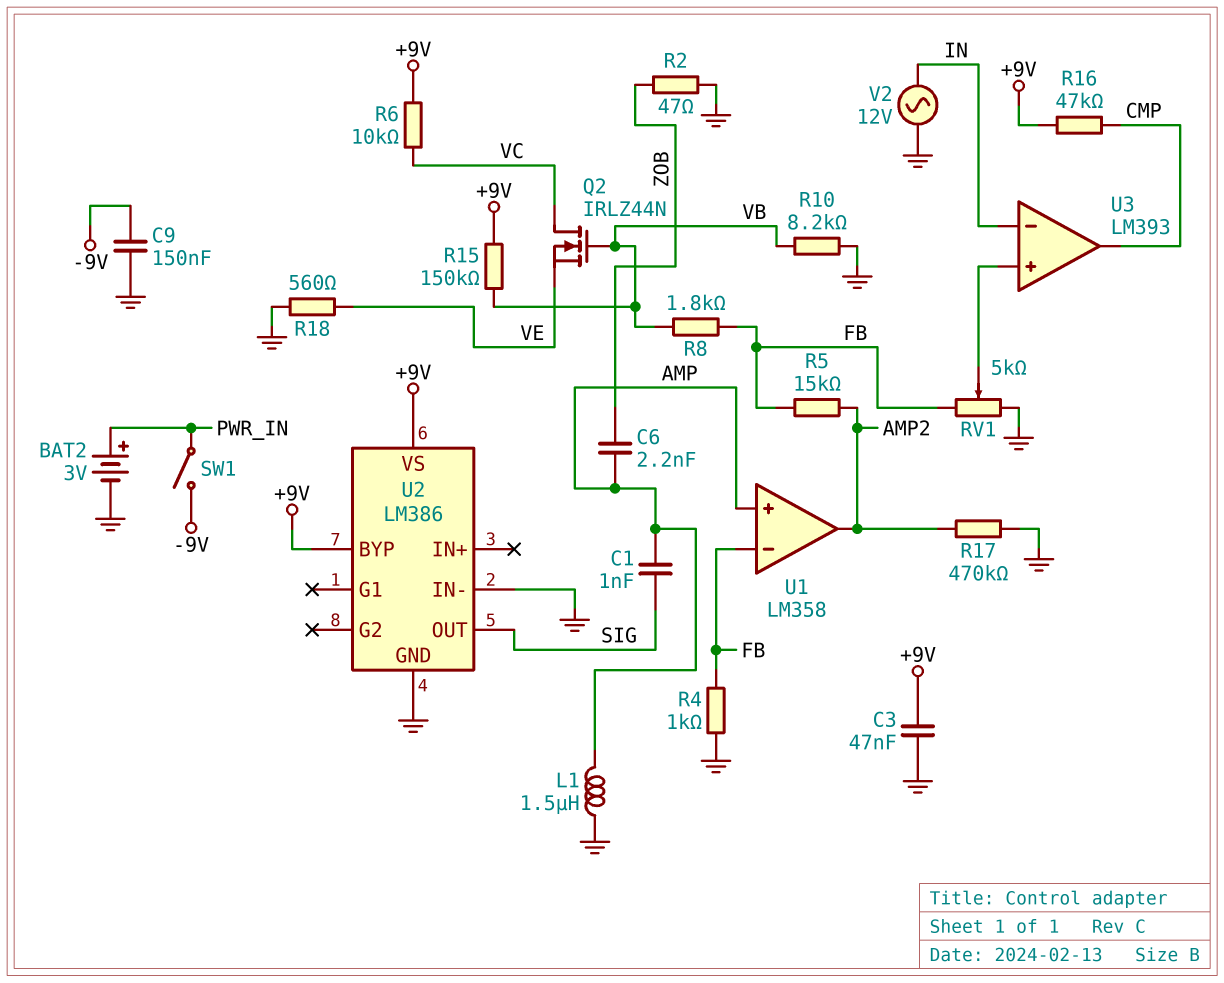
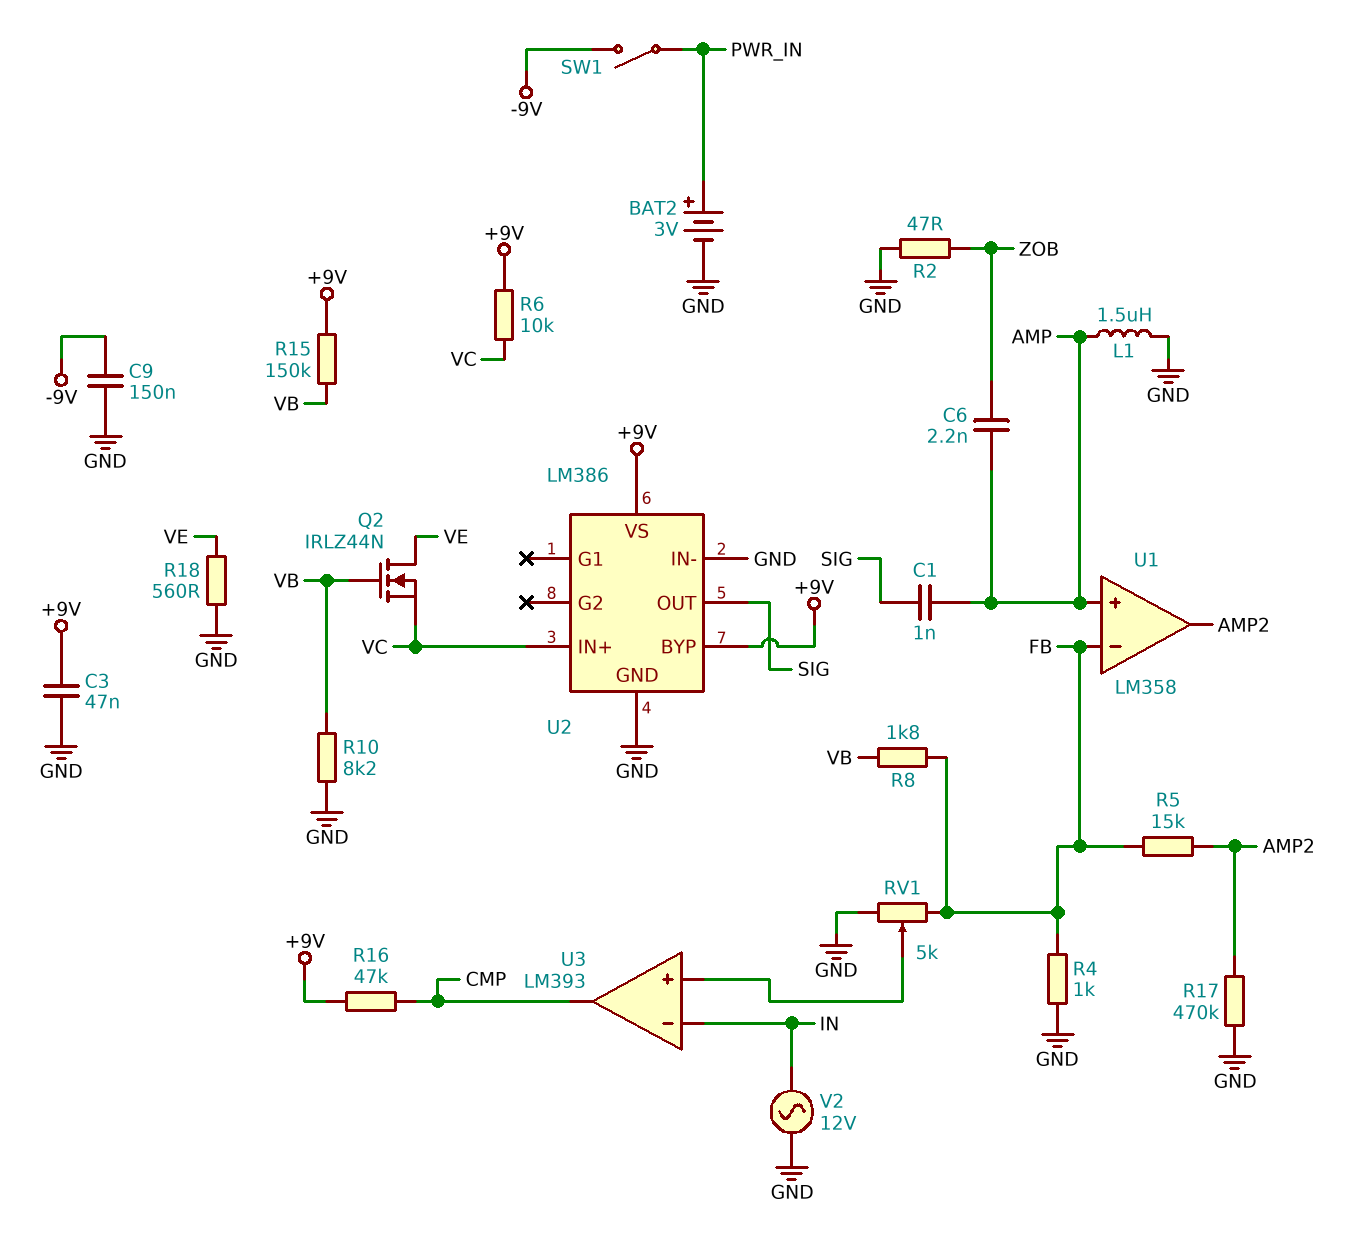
Q2: NMOS IRLZ44N (G VB, D VC, S VE) -> NMOS IRLZ44N (G VB, D VE, S VC)
U2 pin IN+: none -> VC

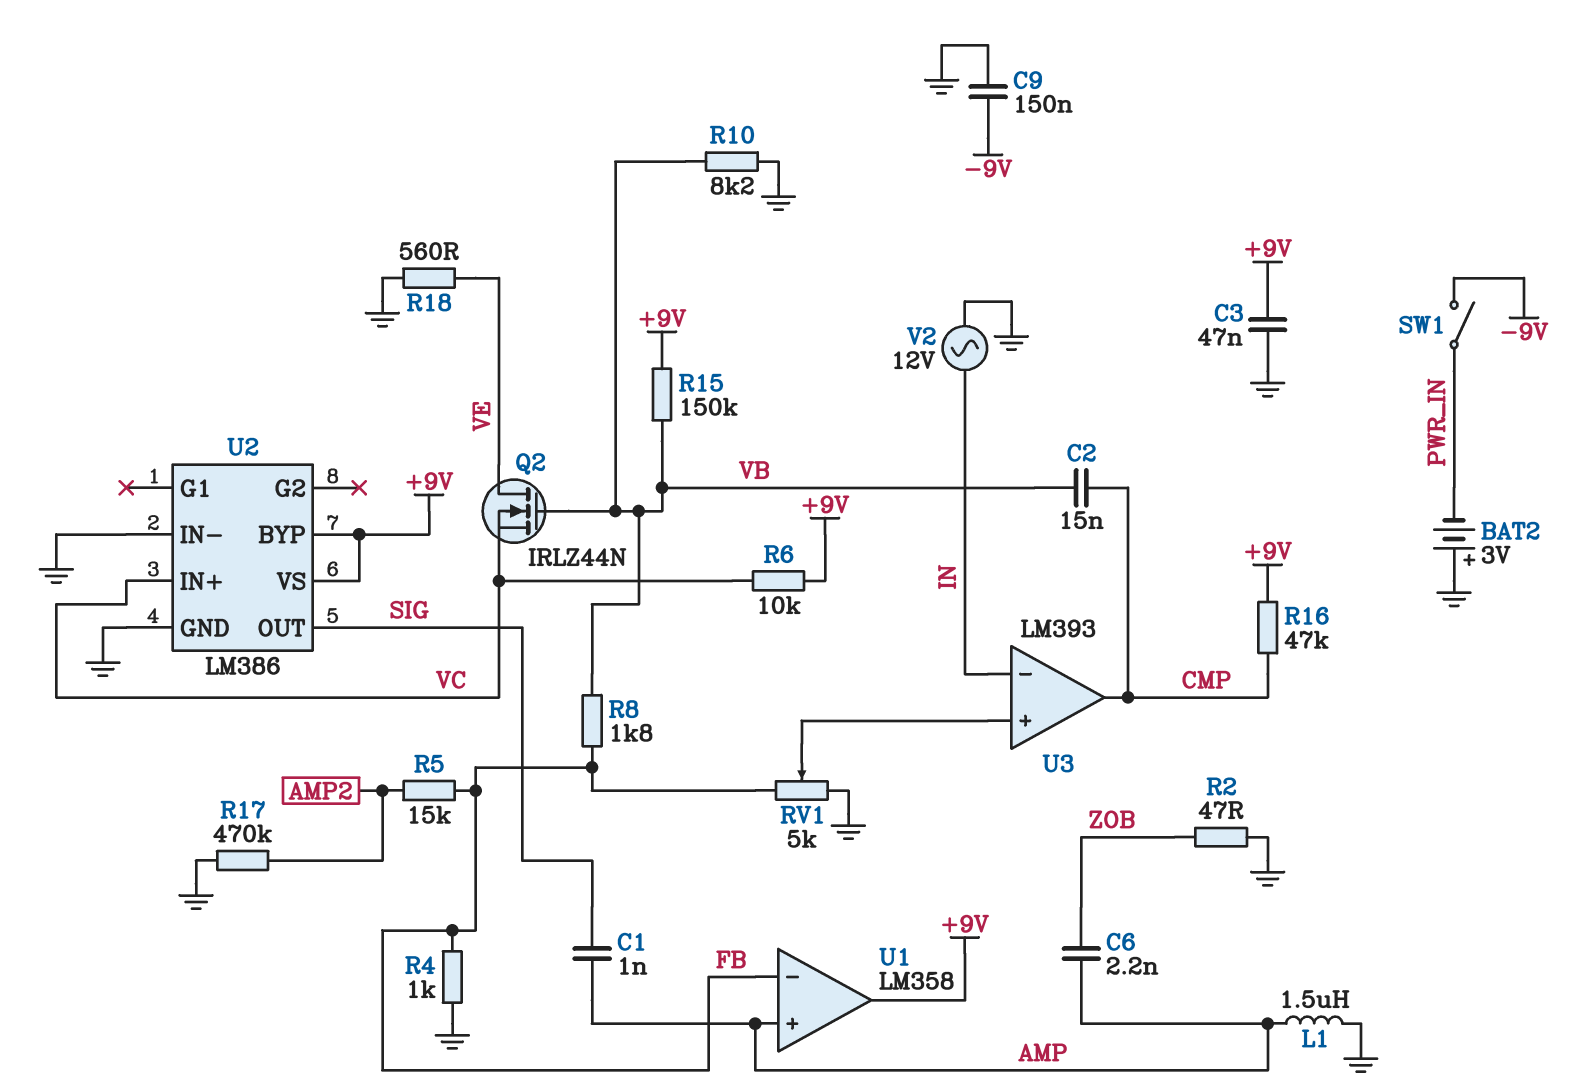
BAT2: 3V (plus PWR_IN, minus GND) -> 3V (plus GND, minus PWR_IN)
C2: none -> 15nF (CMP, VB)
U1 pin out: AMP2 -> +9V

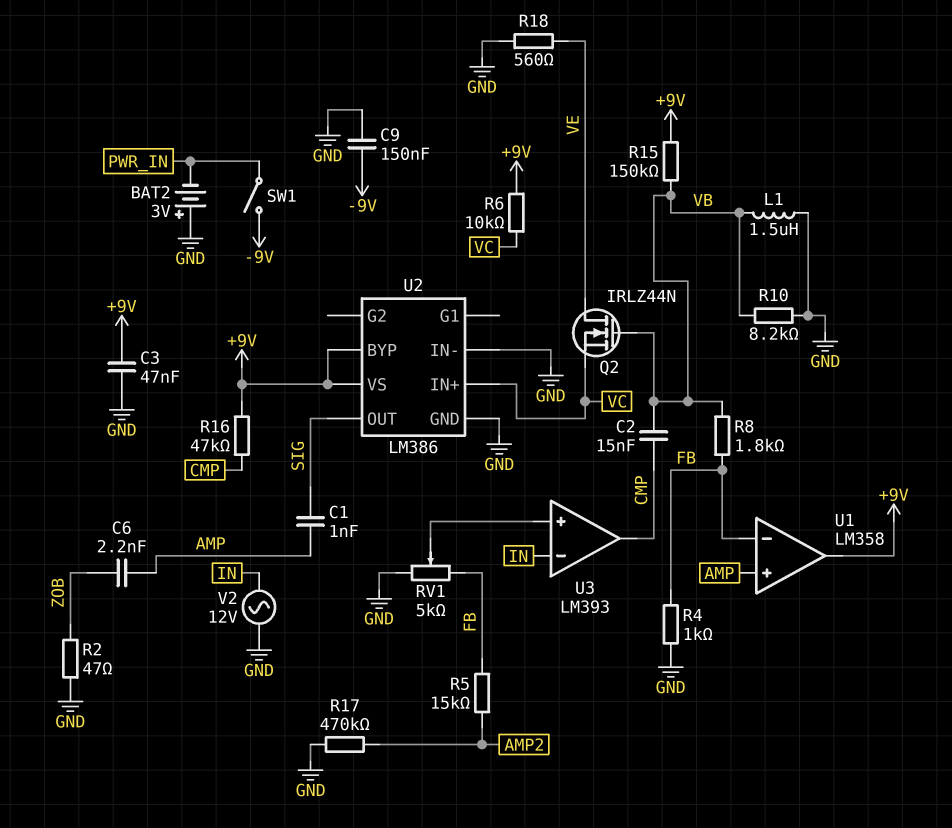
L1: 1.5uH (AMP, GND) -> 1.5uH (GND, VB)

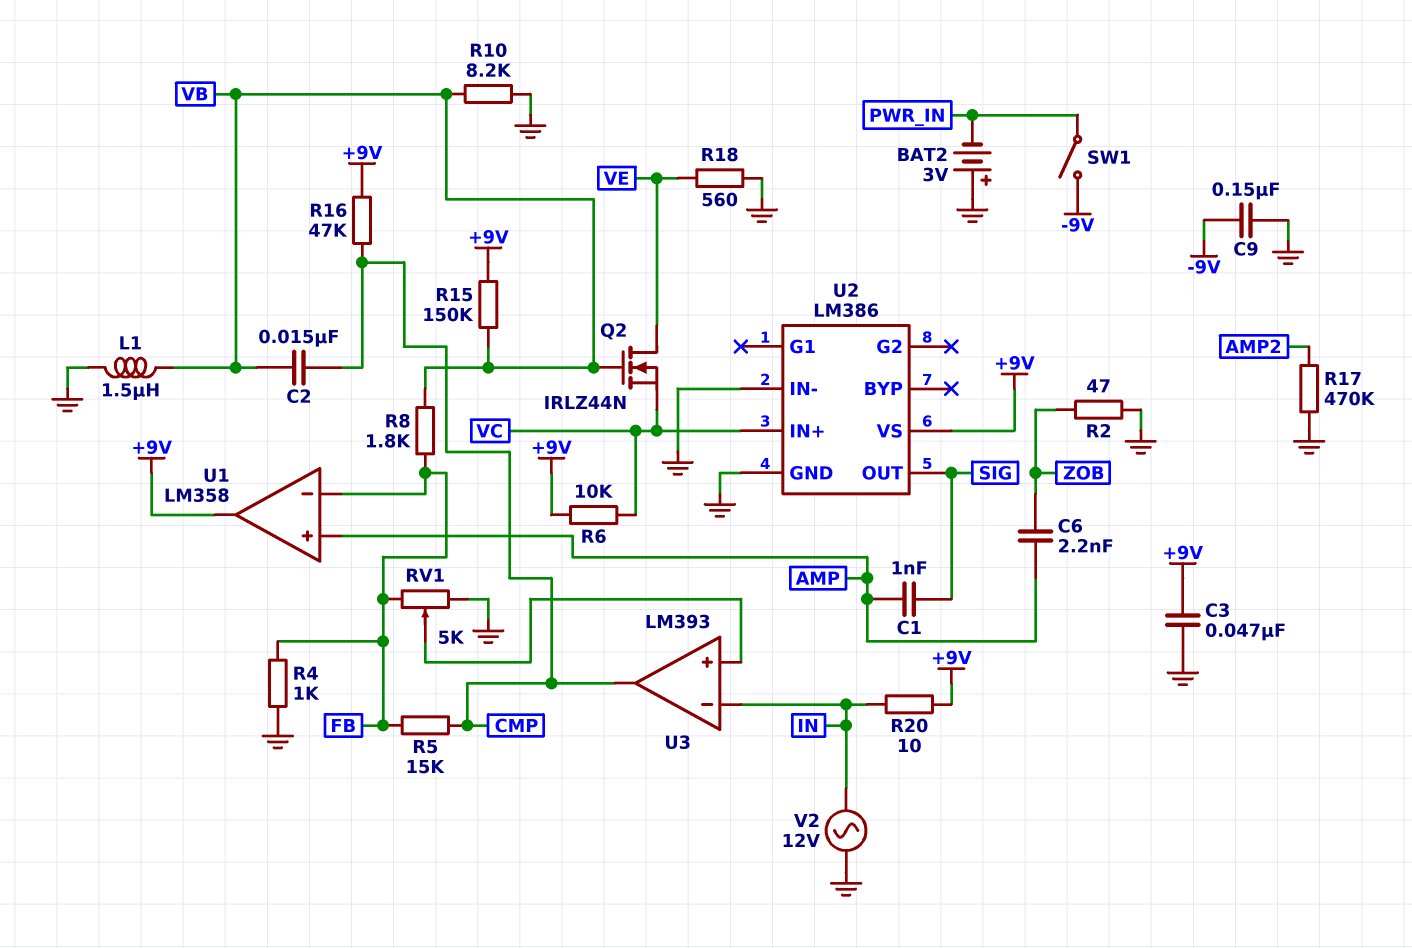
R5: 15k (AMP2, FB) -> 15k (CMP, FB)
R20: none -> 10 (+9V, IN)
U2 pin BYP: +9V -> none

